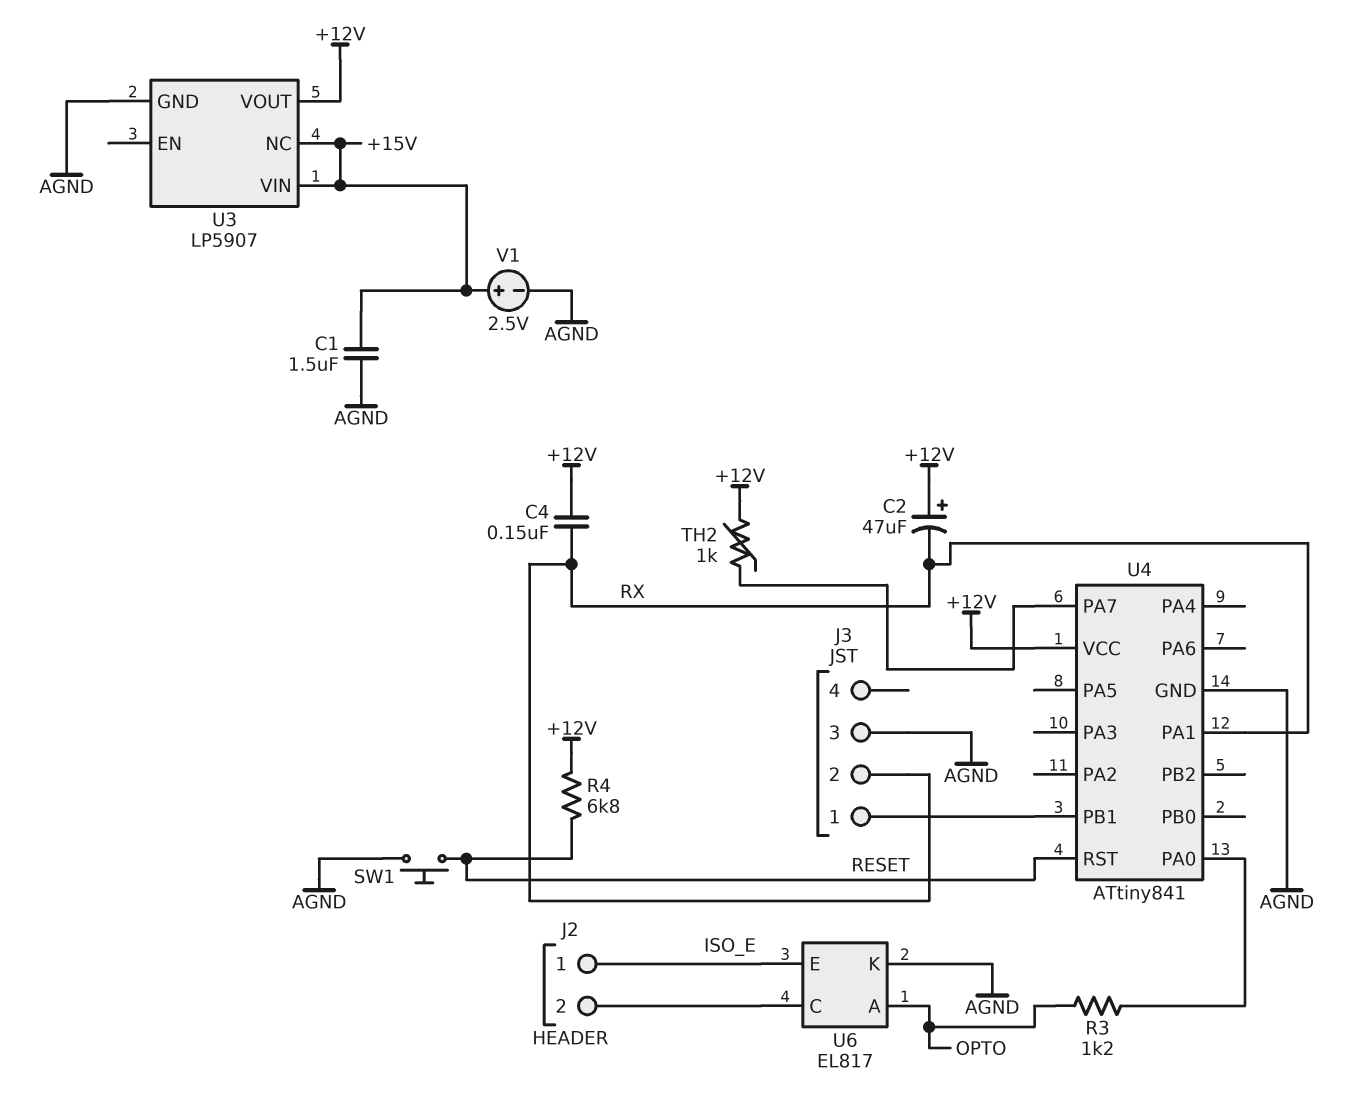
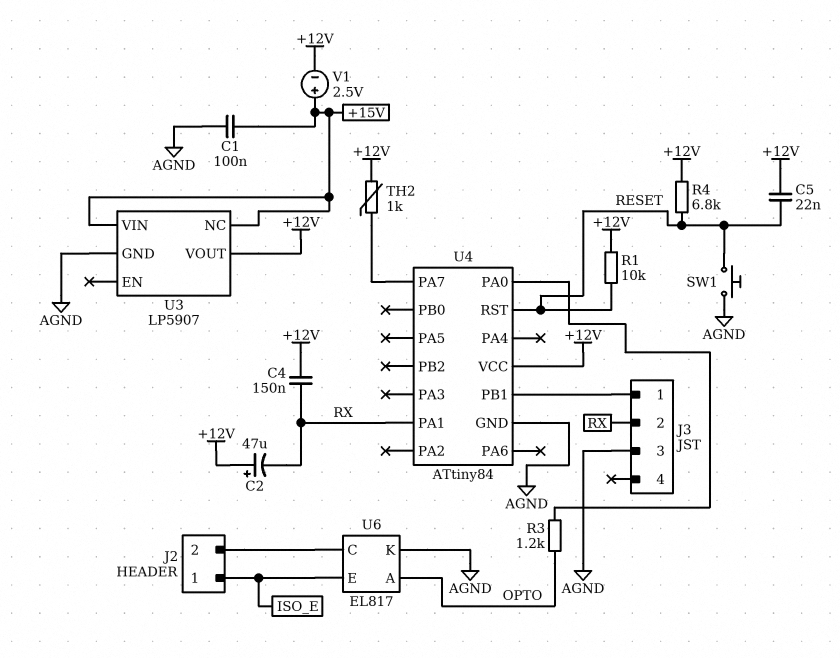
C1: 1.5uF (+15V, AGND) -> 100nF (+15V, AGND)
C5: none -> 22nF (+12V, RESET)
R1: none -> 10k (+12V, RESET)
U4: ATtiny841 -> ATtiny84
V1: 2.5V (plus +15V, minus AGND) -> 2.5V (plus +15V, minus +12V)

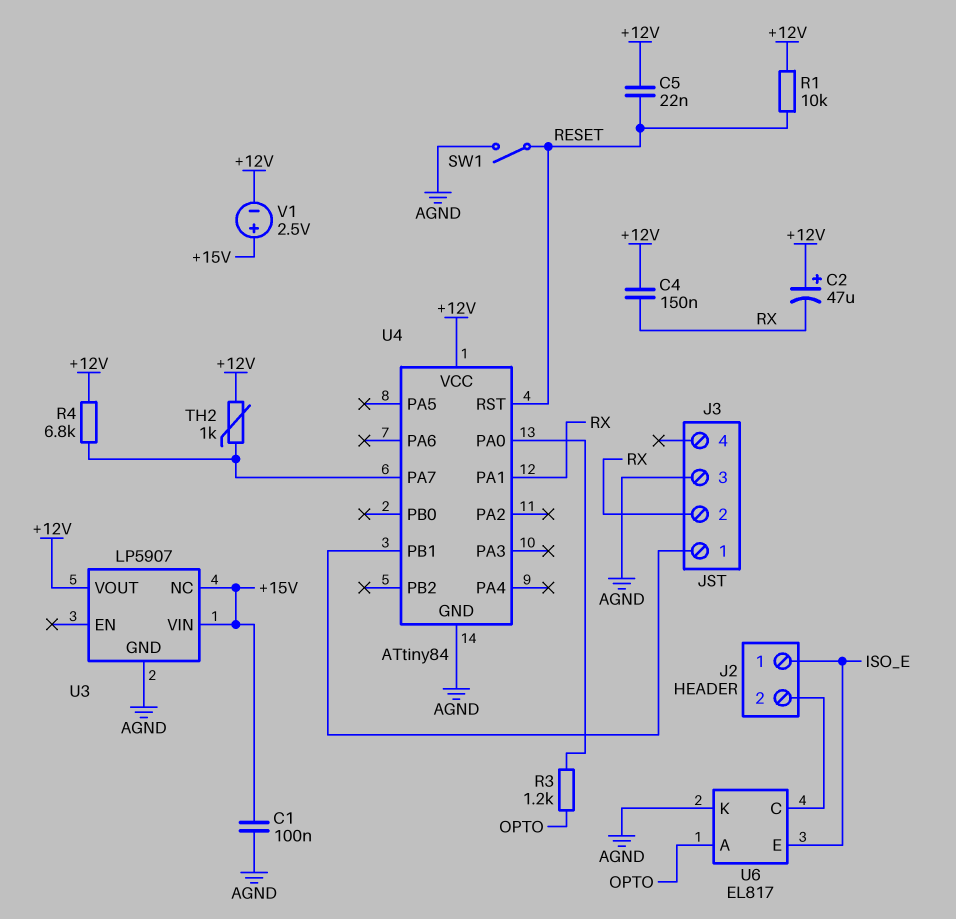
R4: 6.8k (+12V, RESET) -> 6.8k (+12V, U4/PA7)
SW1: button (AGND, RESET) -> switch (AGND, RESET)

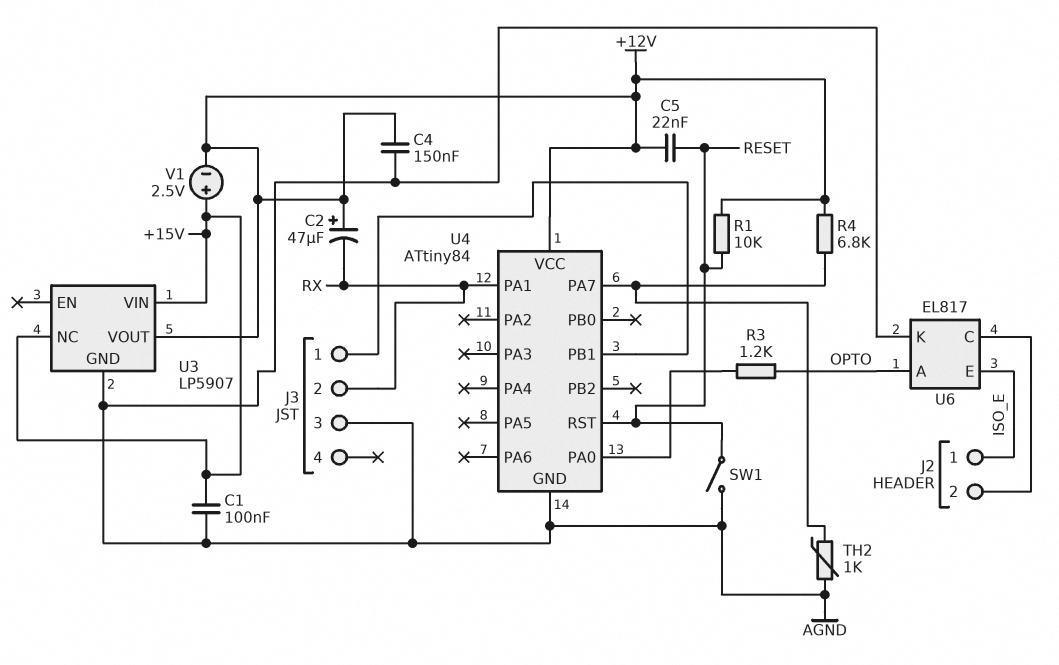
C4: 150nF (+12V, RX) -> 150nF (+12V, AGND)
TH2: 1k (+12V, U4/PA7) -> 1k (AGND, U4/PA7)

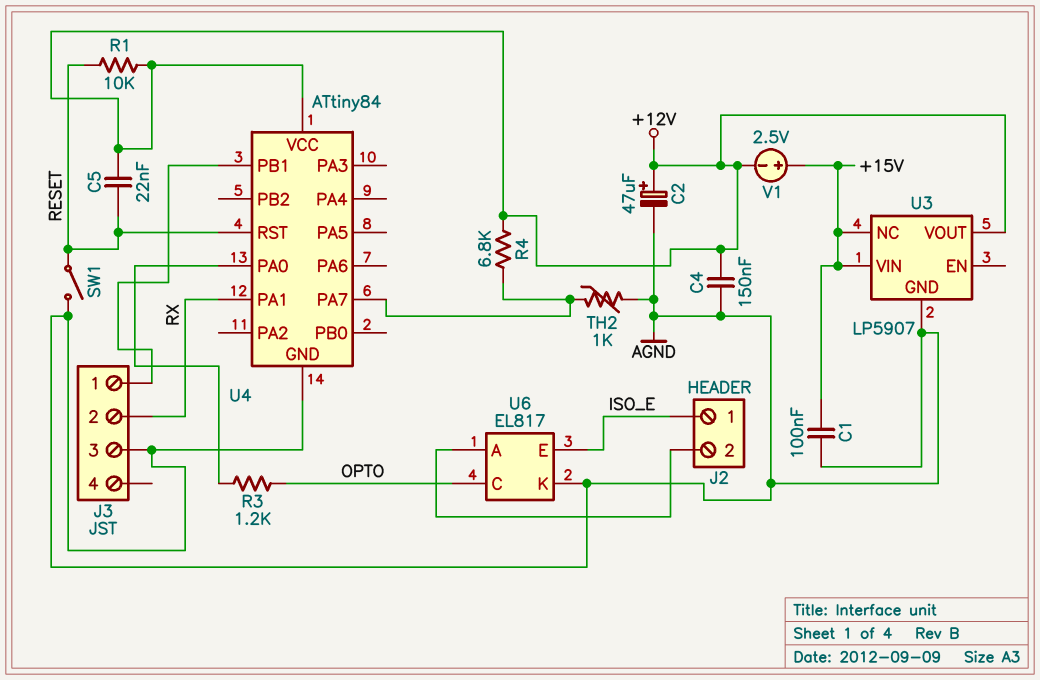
C2: 47uF (plus +12V, minus RX) -> 47uF (plus +12V, minus AGND)
U6 pin A: OPTO -> J2/2
U6 pin C: J2/2 -> OPTO

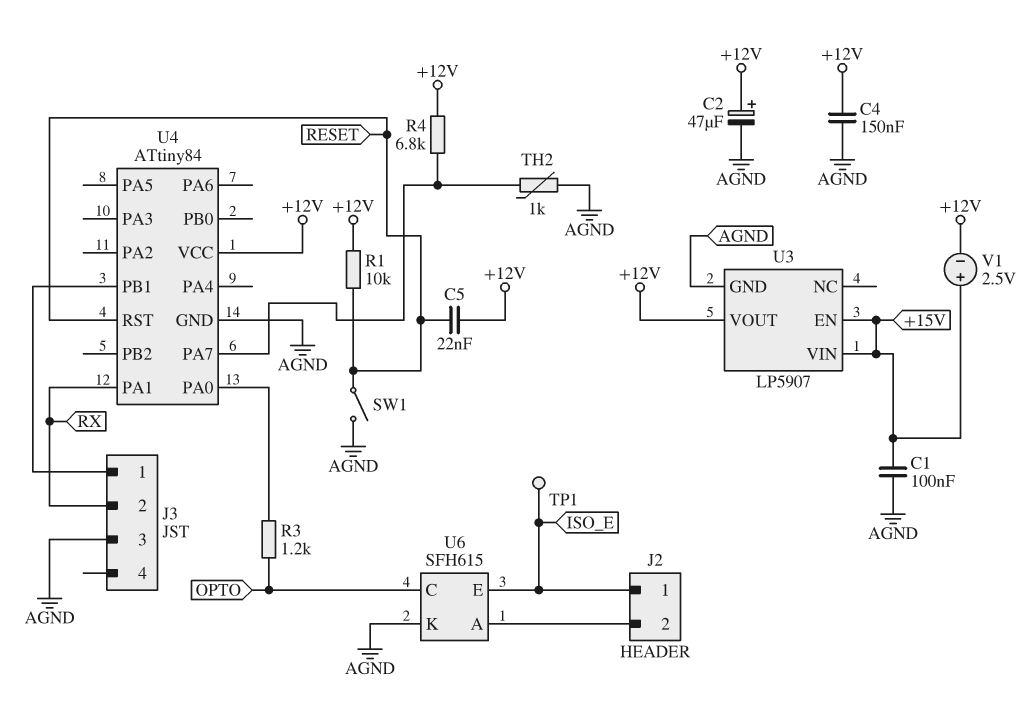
TP1: none -> test point (ISO_E)
U3 pin EN: none -> +15V
U3 pin NC: +15V -> none
U6: EL817 -> SFH615

